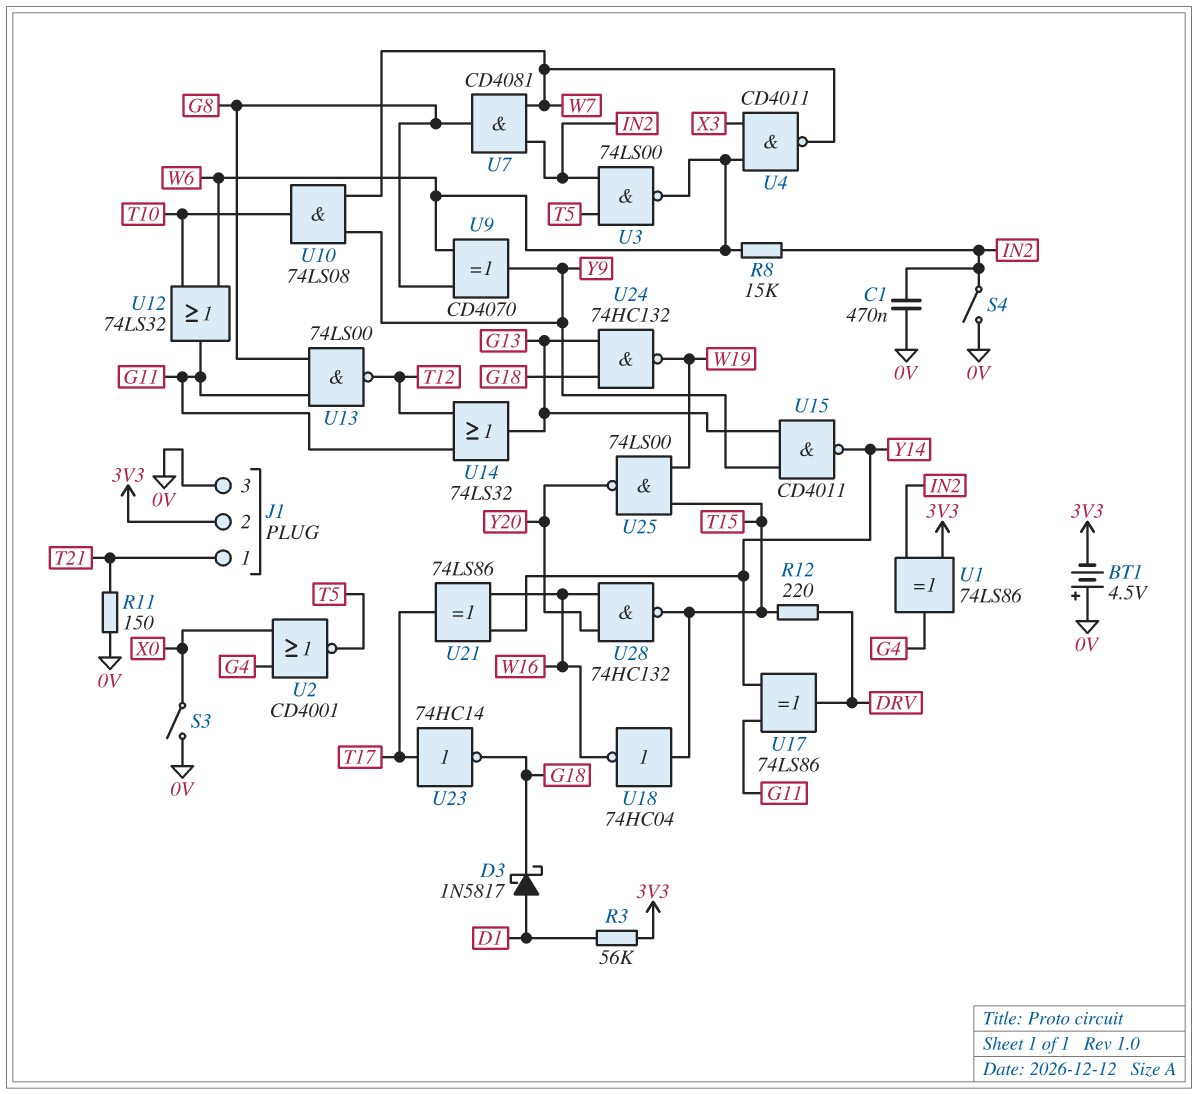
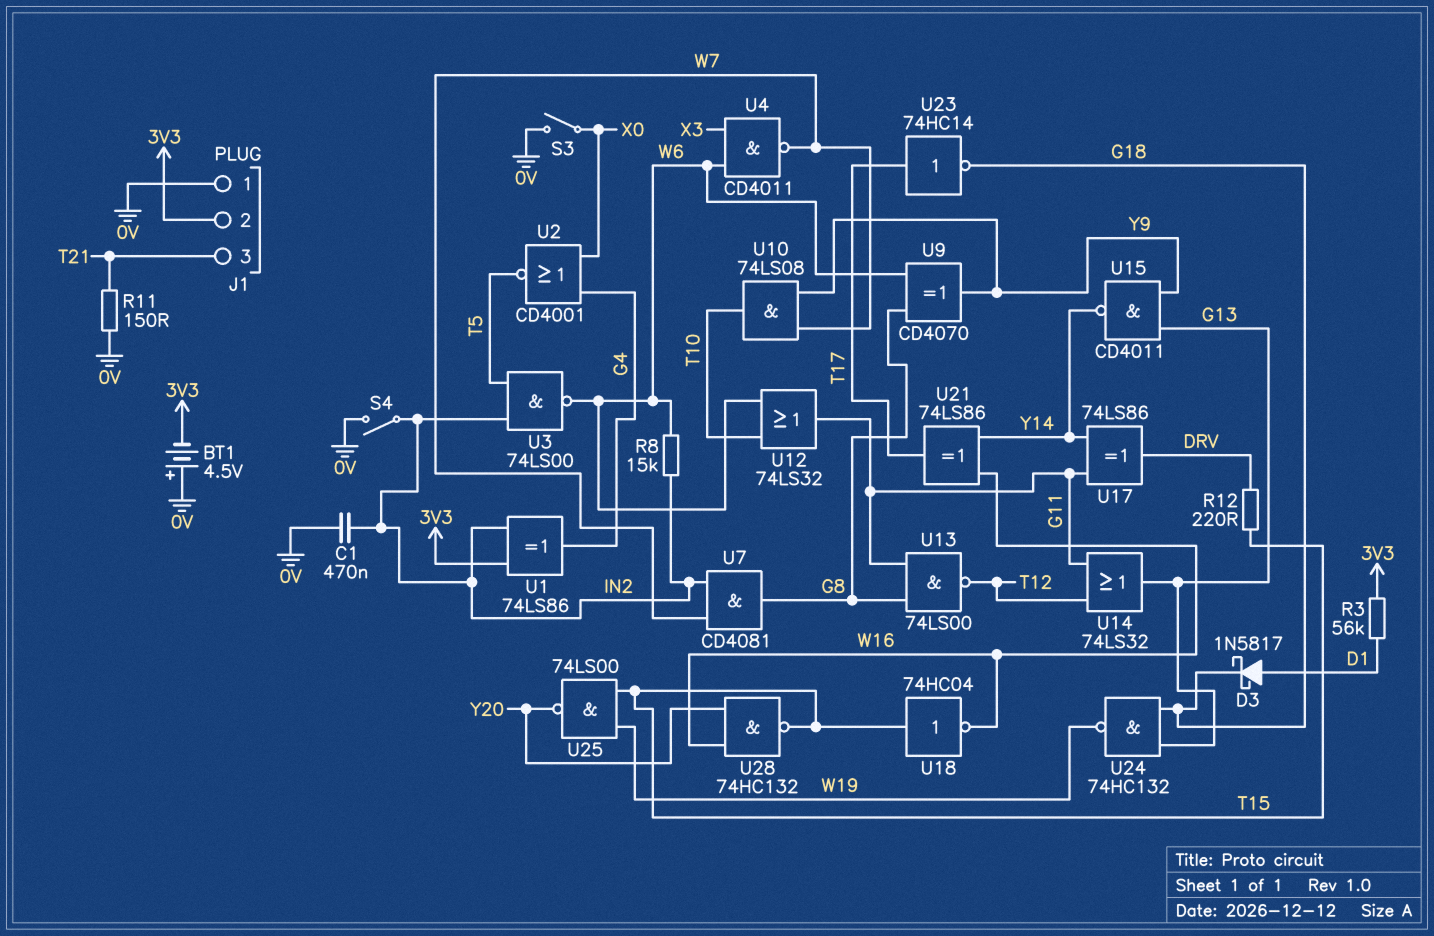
J1 pin 1: T21 -> 0V
J1 pin 3: 0V -> T21

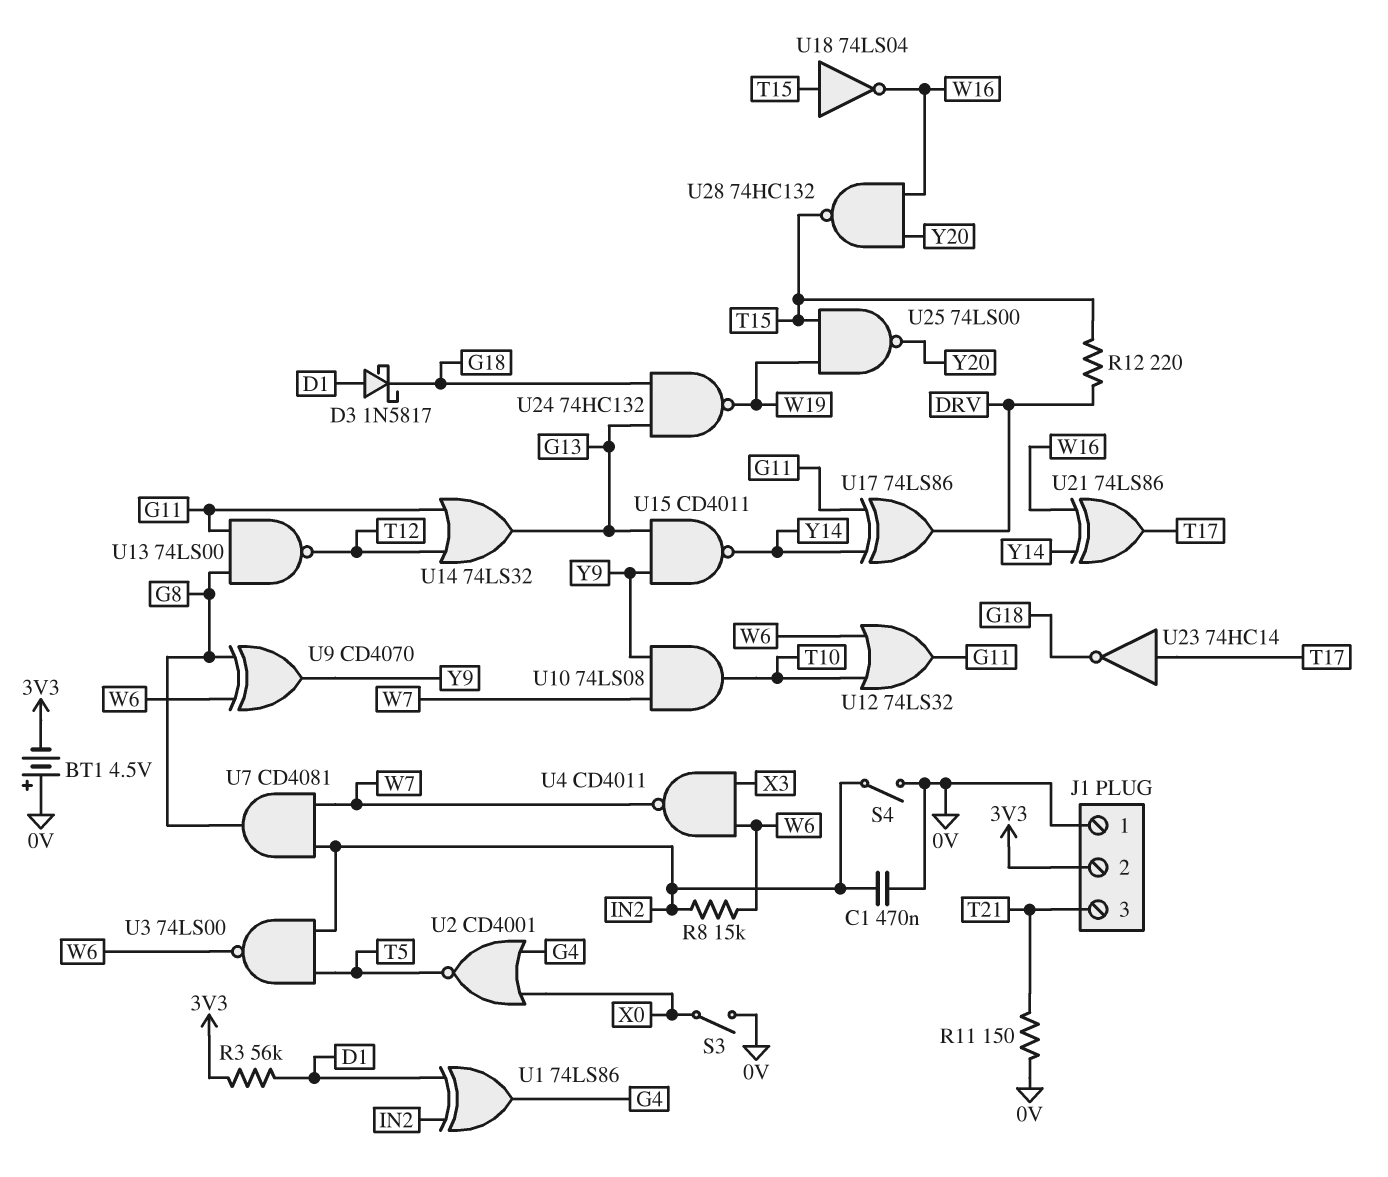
U1: XOR 74LS86 (in 3V3, in IN2, out G4) -> XOR 74LS86 (in D1, in IN2, out G4)
U18: NOT 74HC04 (in T15, out W16) -> NOT 74LS04 (in T15, out W16)

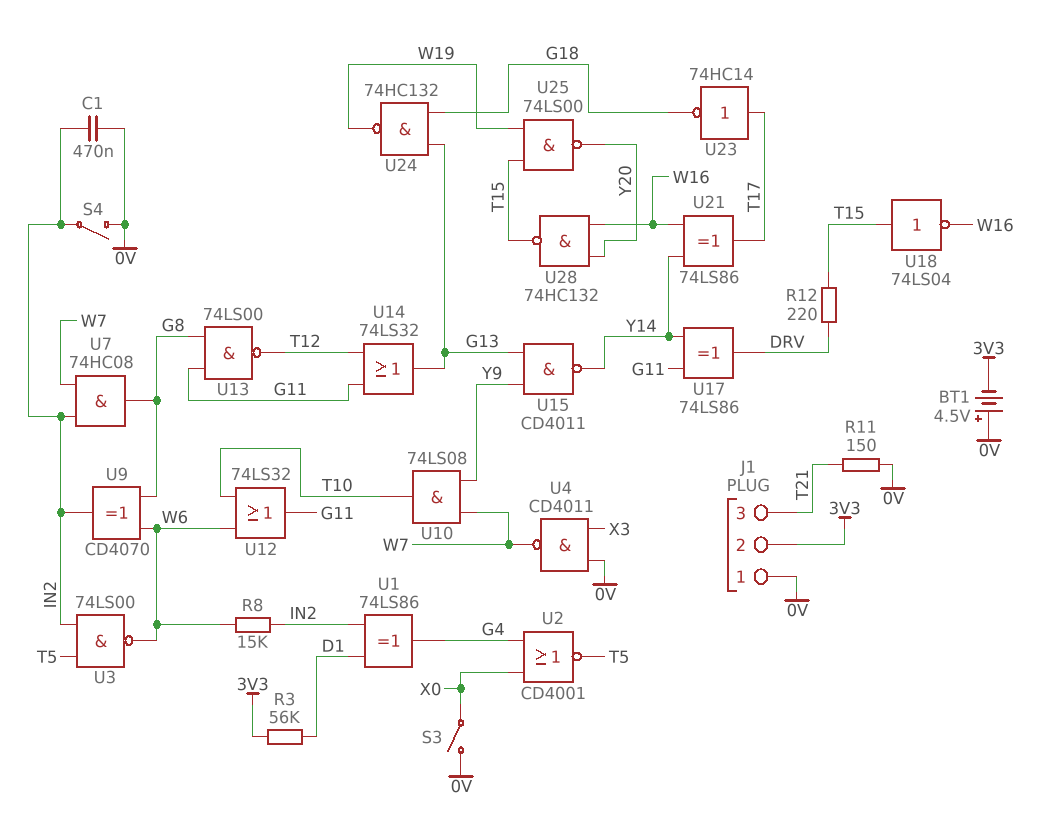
D3: schottky 1N5817 (A D1, K G18) -> none
U4: NAND CD4011 (in W6, in X3, out W7) -> NAND CD4011 (in 0V, in X3, out W7)
U7: AND CD4081 (in IN2, in W7, out G8) -> AND 74HC08 (in IN2, in W7, out G8)
U9: XOR CD4070 (in G8, in W6, out Y9) -> XOR CD4070 (in G8, in W6, out IN2)

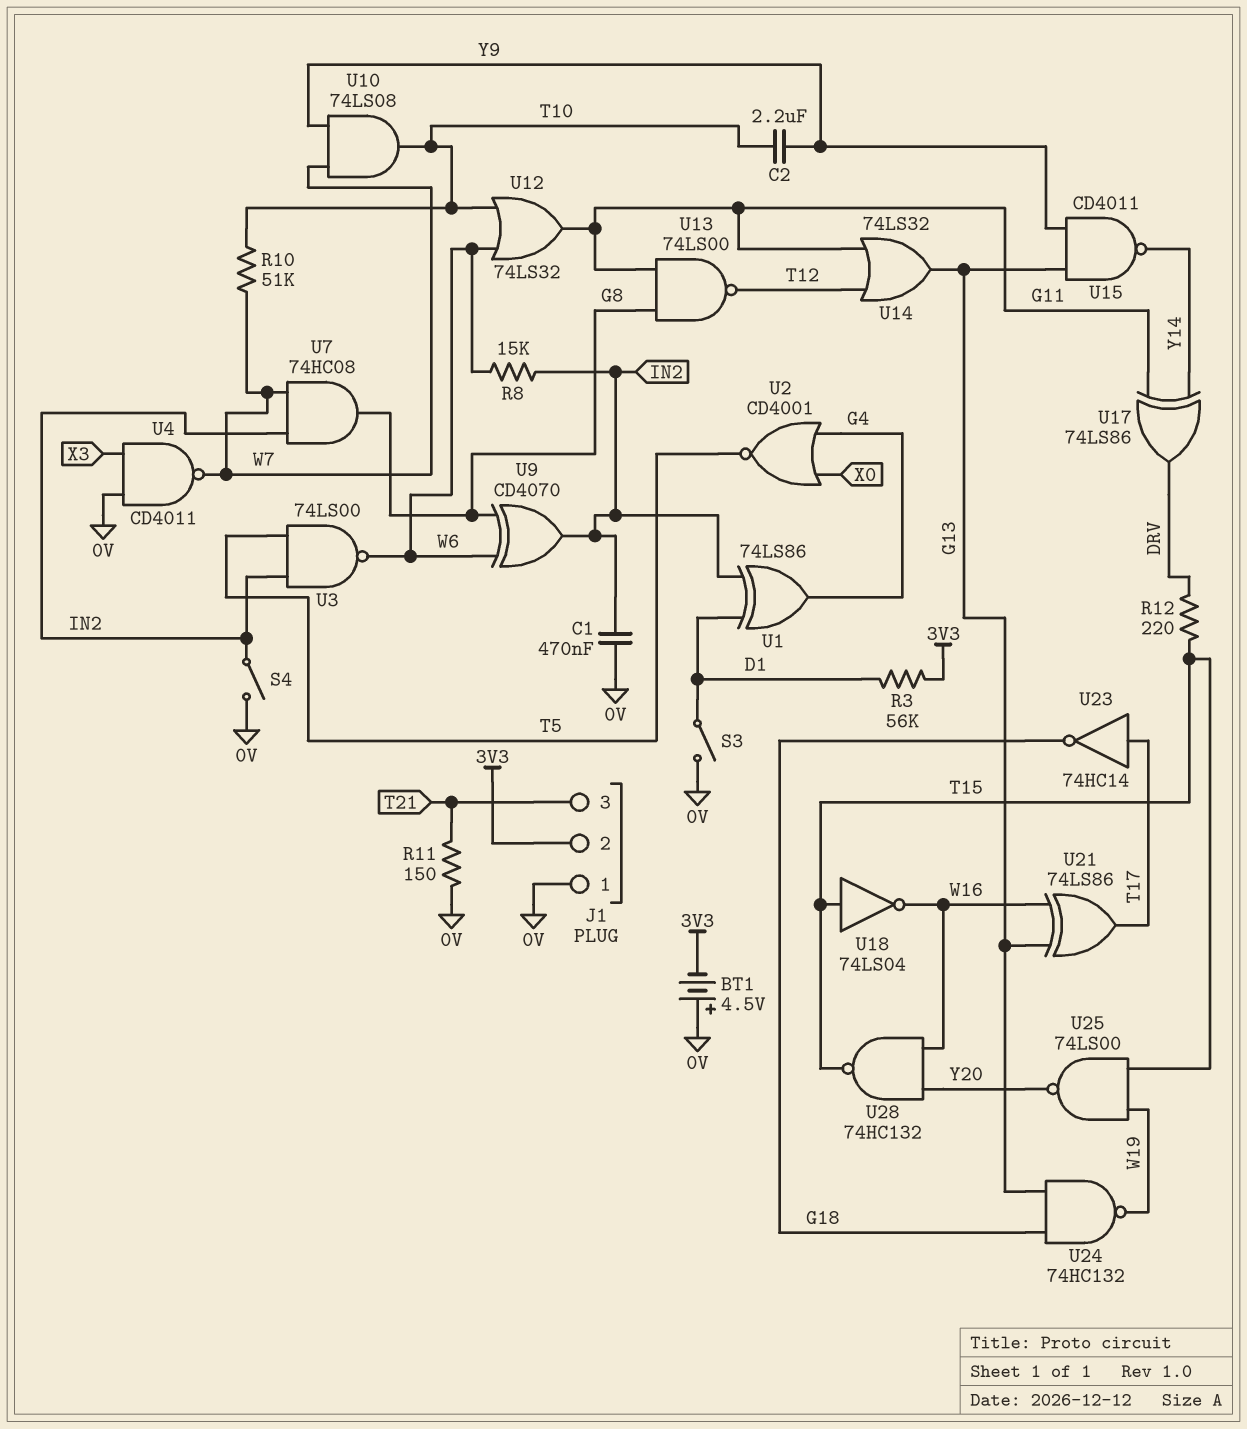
C2: none -> 2.2uF (T10, Y9)
R10: none -> 51k (T10, W7)
S3: switch (0V, X0) -> switch (0V, D1)
U21: XOR 74LS86 (in W16, in Y14, out T17) -> XOR 74LS86 (in G13, in W16, out T17)

